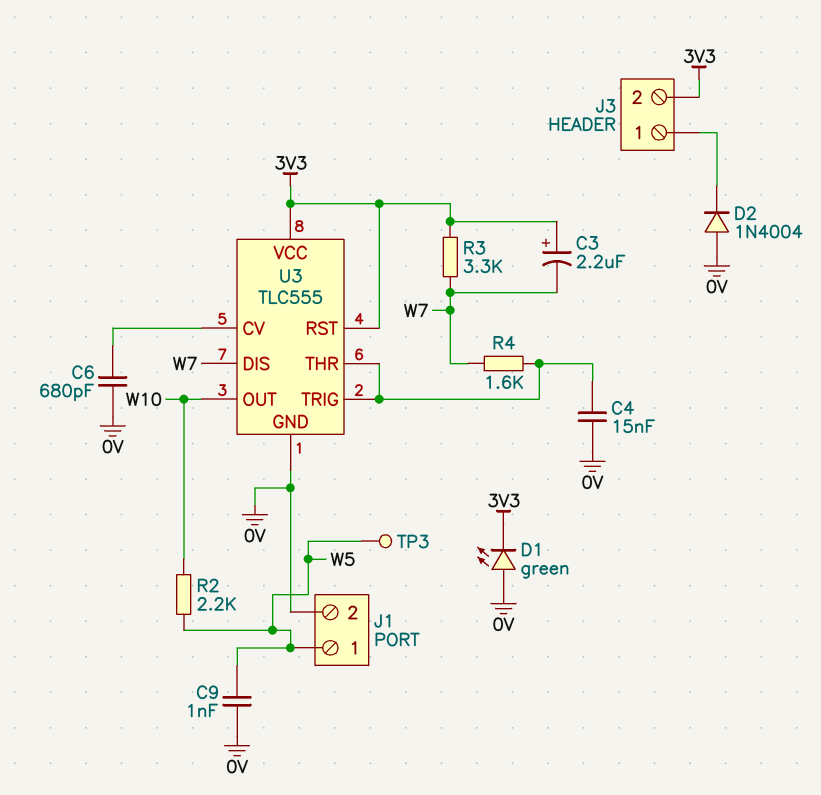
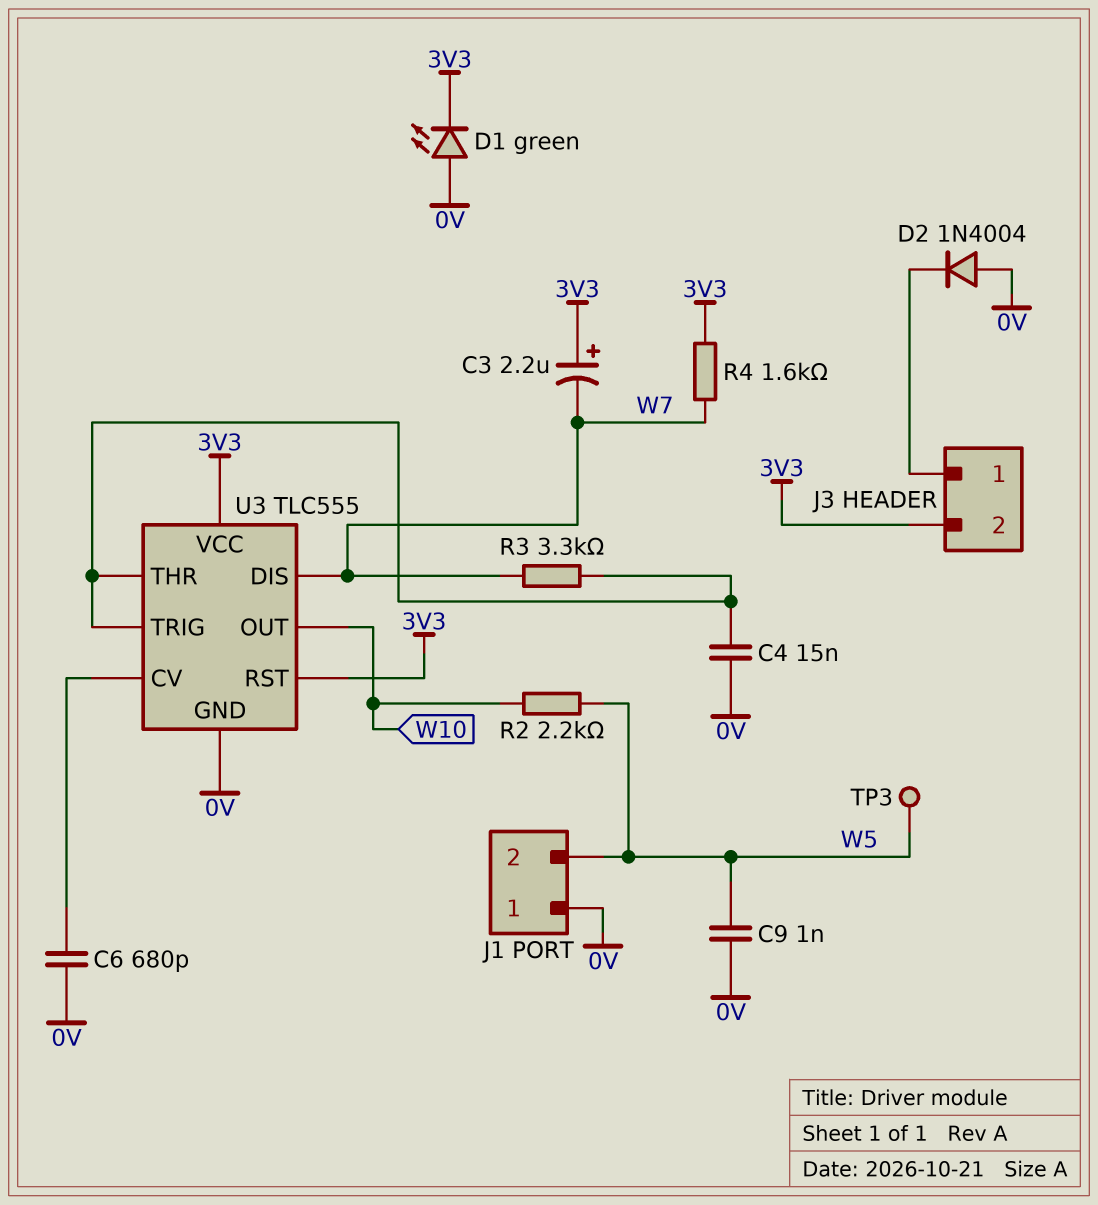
J1 pin 1: W5 -> 0V
J1 pin 2: 0V -> W5
R3: 3.3k (3V3, W7) -> 3.3k (U3/THR, W7)
R4: 1.6k (U3/THR, W7) -> 1.6k (3V3, W7)

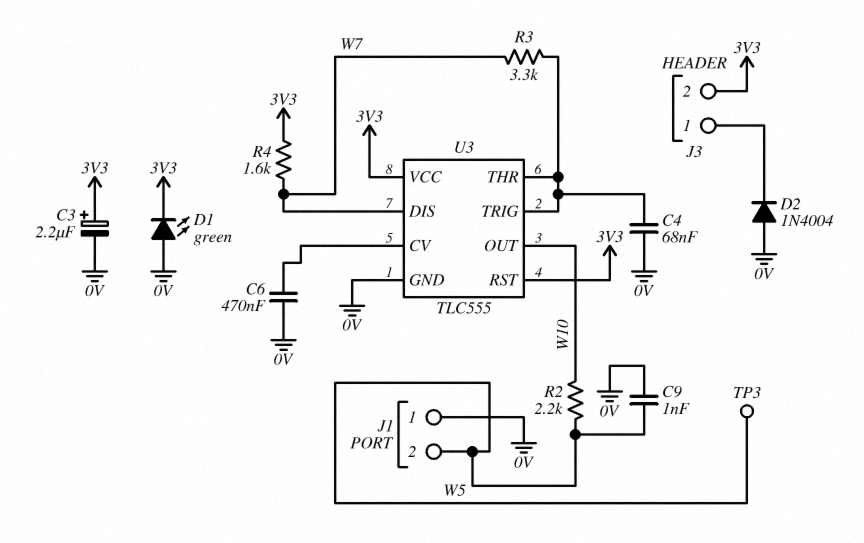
C3: 2.2uF (plus 3V3, minus W7) -> 2.2uF (plus 3V3, minus 0V)
C4: 15nF (0V, U3/THR) -> 68nF (0V, U3/THR)
C6: 680pF (0V, U3/CV) -> 470nF (0V, U3/CV)

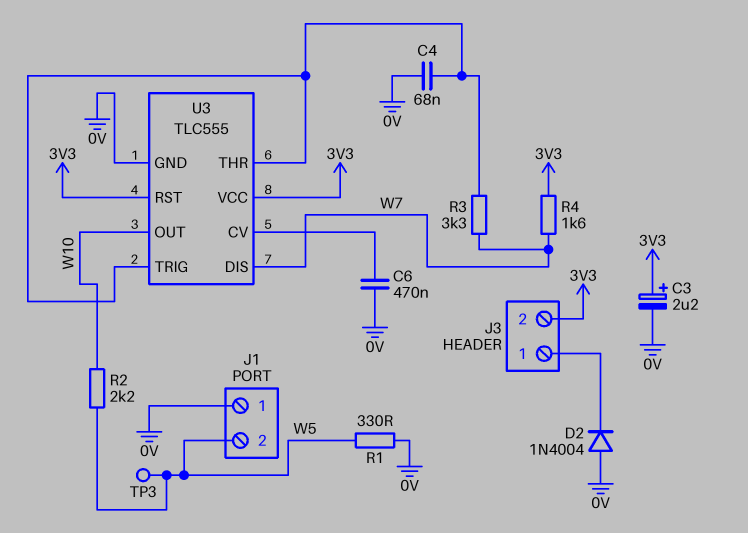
C9: 1nF (0V, W5) -> none
D1: LED green (A 0V, K 3V3) -> none
R1: none -> 330 (0V, W5)

